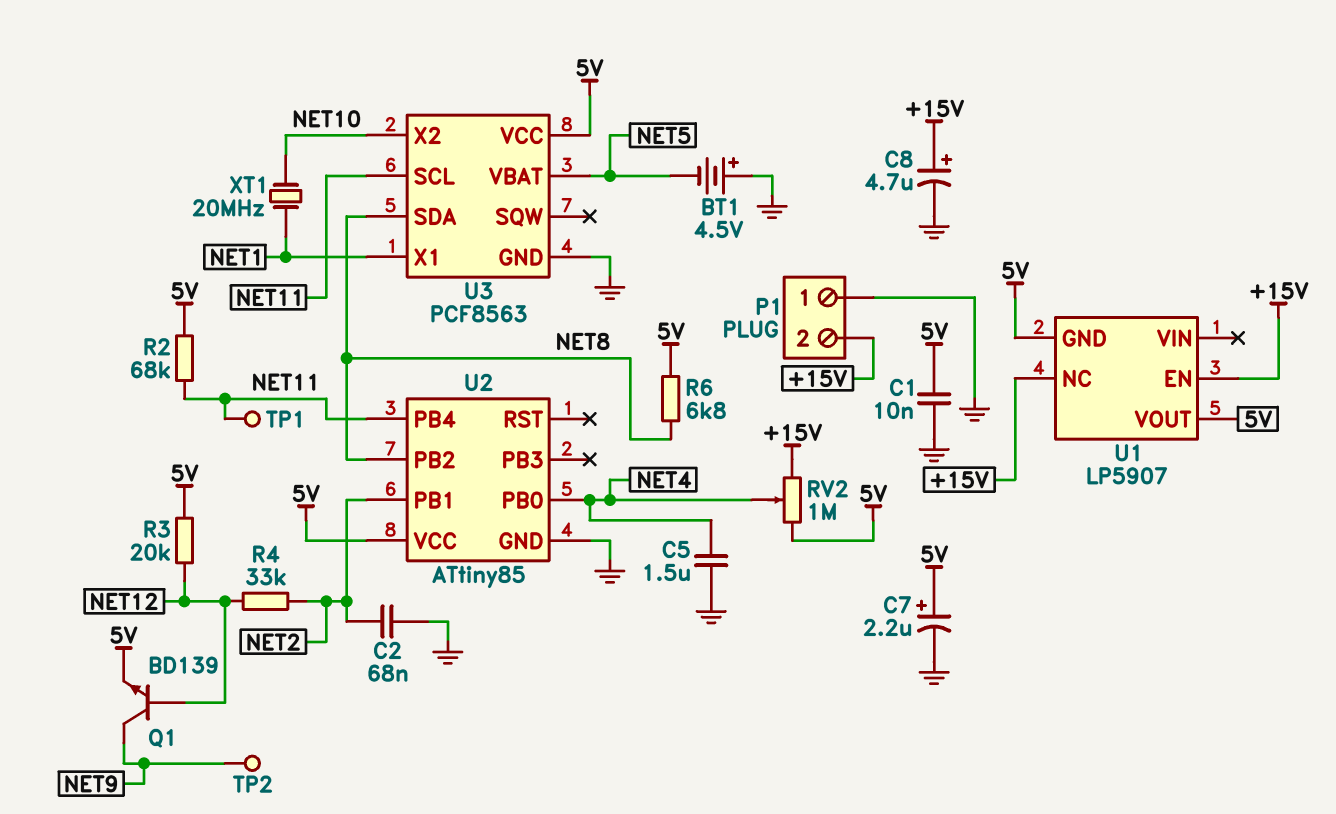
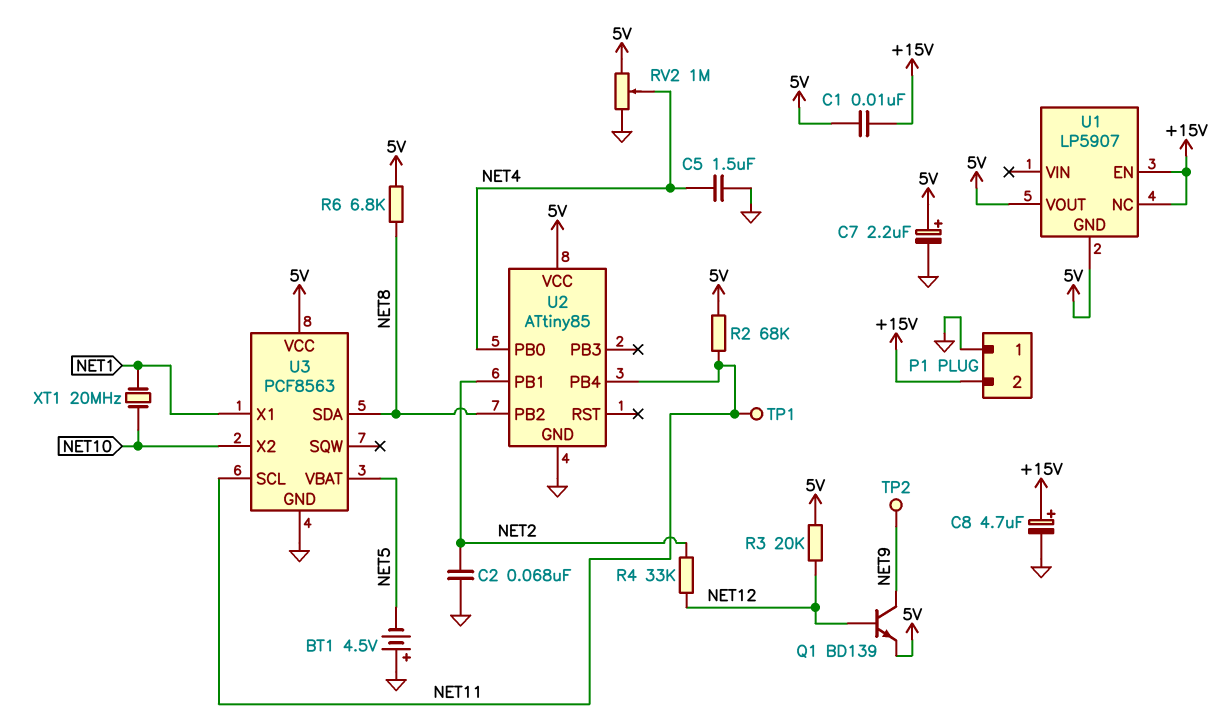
C1: 10nF (5V, GND) -> 10nF (+15V, 5V)
RV2: 1M (+15V, 5V, wiper NET4) -> 1M (5V, GND, wiper NET4)

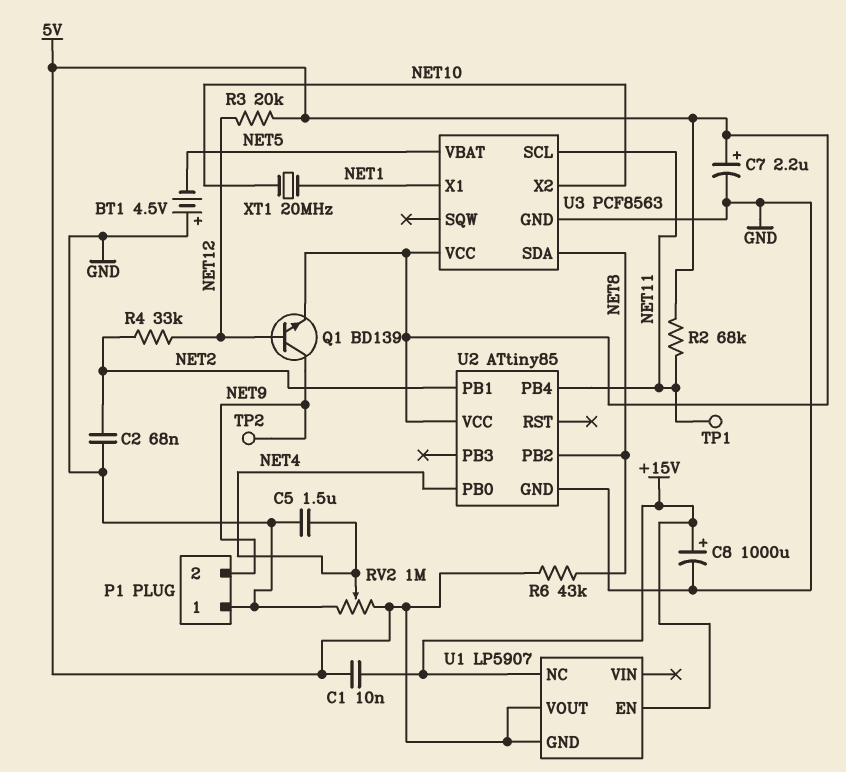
C8: 4.7uF (plus +15V, minus GND) -> 1000uF (plus +15V, minus GND)
P1 pin 2: +15V -> NET9
R6: 6.8k (5V, NET8) -> 43k (5V, NET8)

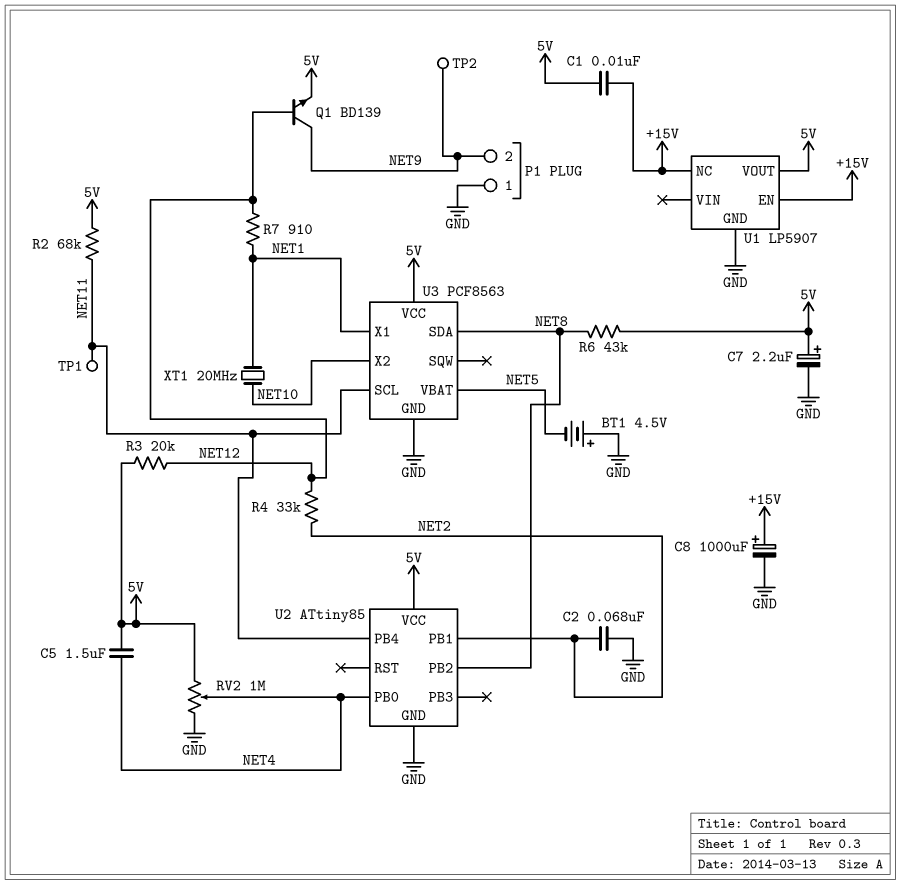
C5: 1.5uF (GND, NET4) -> 1.5uF (5V, NET4)
R7: none -> 910 (NET1, NET12)
U1 pin GND: 5V -> GND

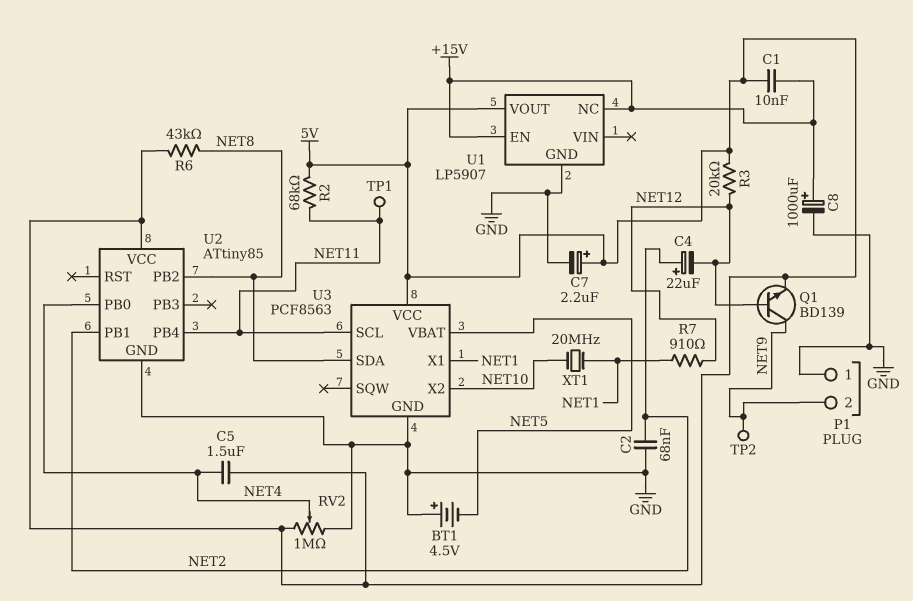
C4: none -> 22uF (plus NET2, minus NET12)
R4: 33k (NET2, NET12) -> none

